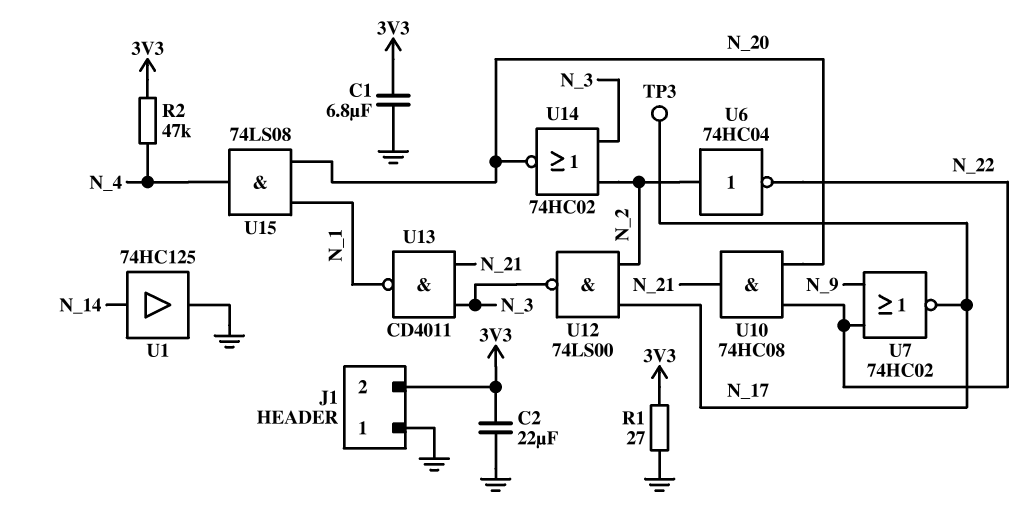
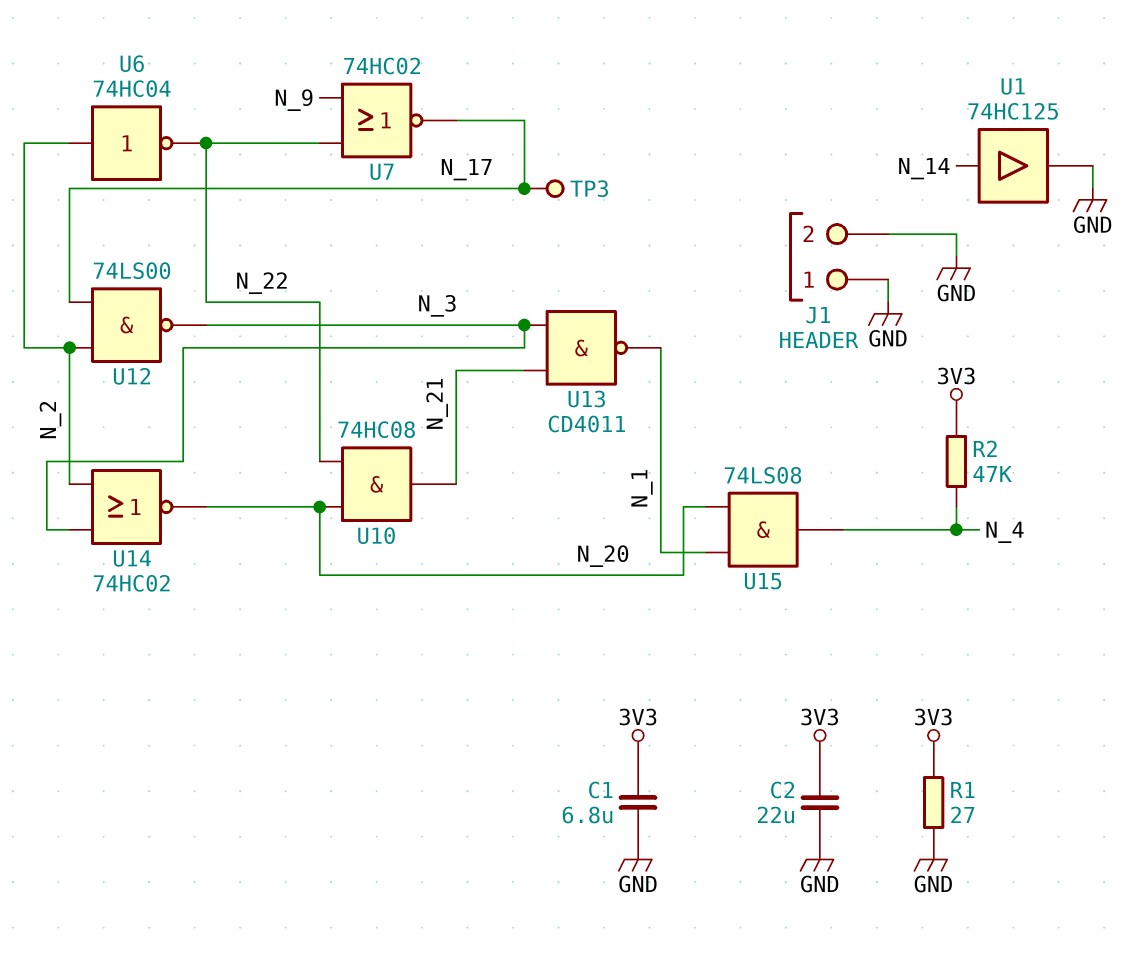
J1 pin 2: 3V3 -> GND

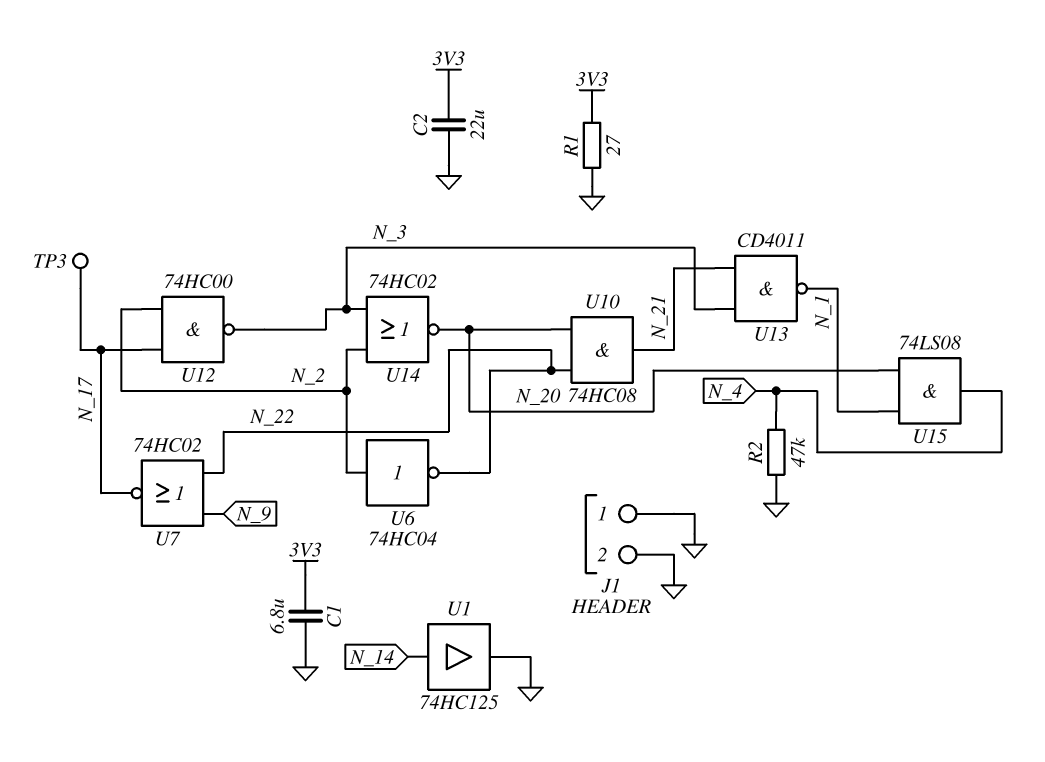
R2: 47k (3V3, N_4) -> 47k (GND, N_4)
U12: NAND 74LS00 (in N_2, in N_17, out N_3) -> NAND 74HC00 (in N_2, in N_17, out N_3)

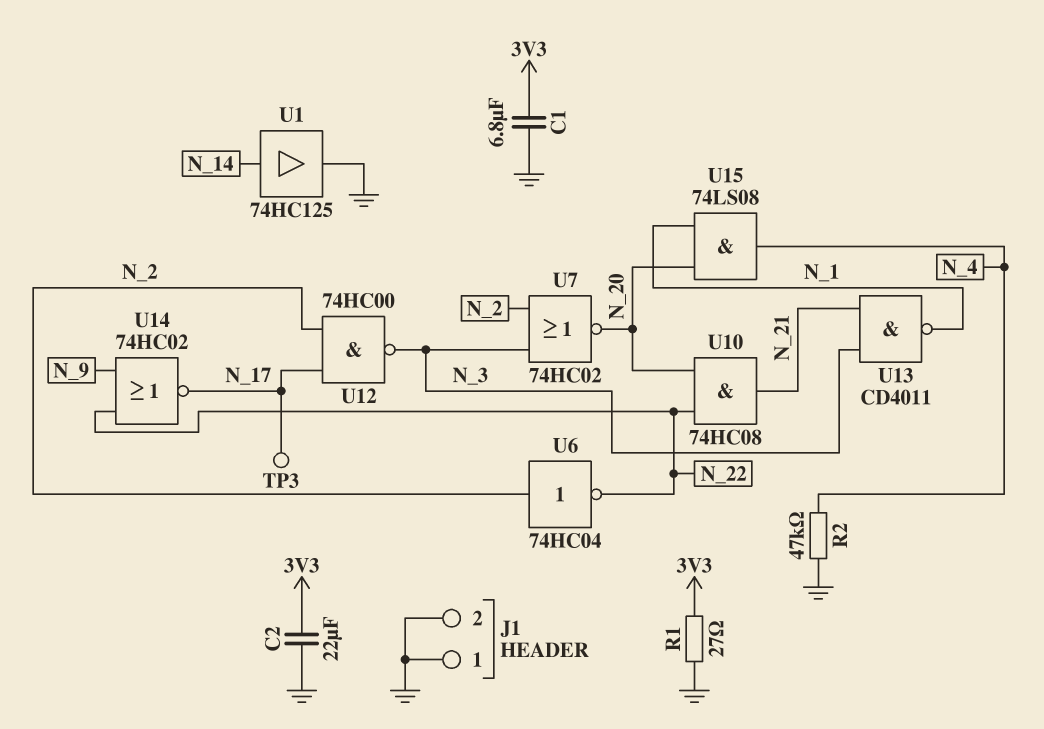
U7: NOR 74HC02 (in N_9, in N_22, out N_17) -> NOR 74HC02 (in N_2, in N_3, out N_20)
U14: NOR 74HC02 (in N_2, in N_3, out N_20) -> NOR 74HC02 (in N_9, in N_22, out N_17)

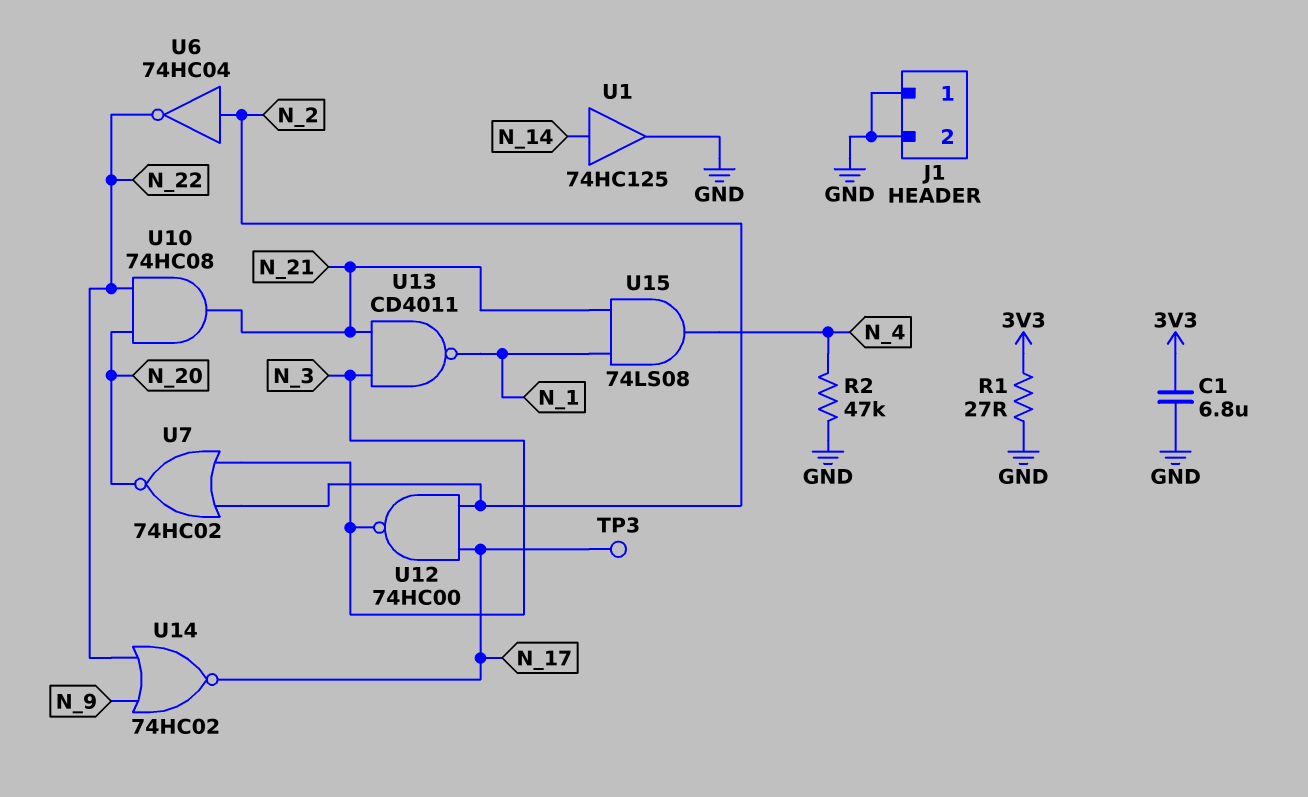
C2: 22uF (3V3, GND) -> none
U15: AND 74LS08 (in N_1, in N_20, out N_4) -> AND 74LS08 (in N_1, in N_21, out N_4)

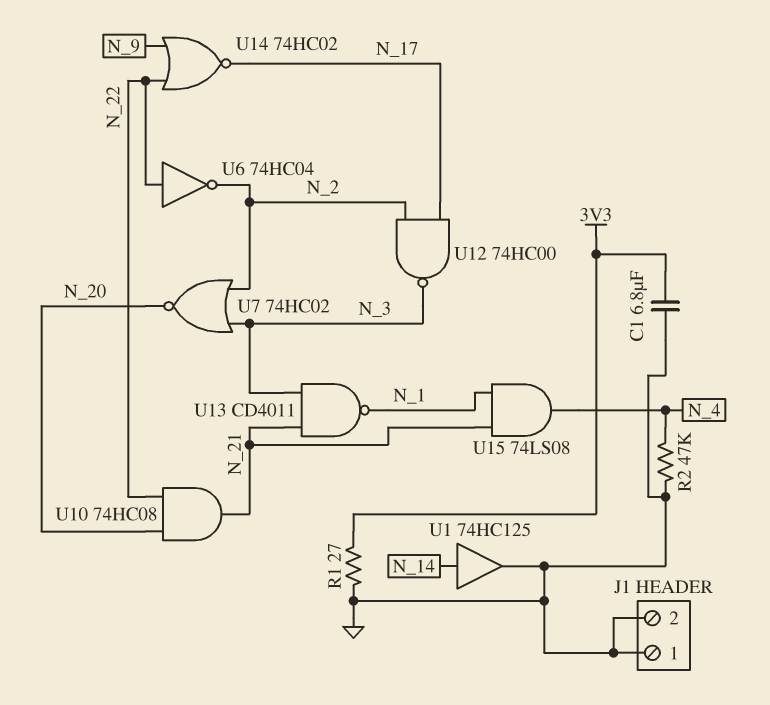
TP3: test point (N_17) -> none
U6: NOT 74HC04 (in N_2, out N_22) -> NOT 74HC04 (in N_22, out N_2)

